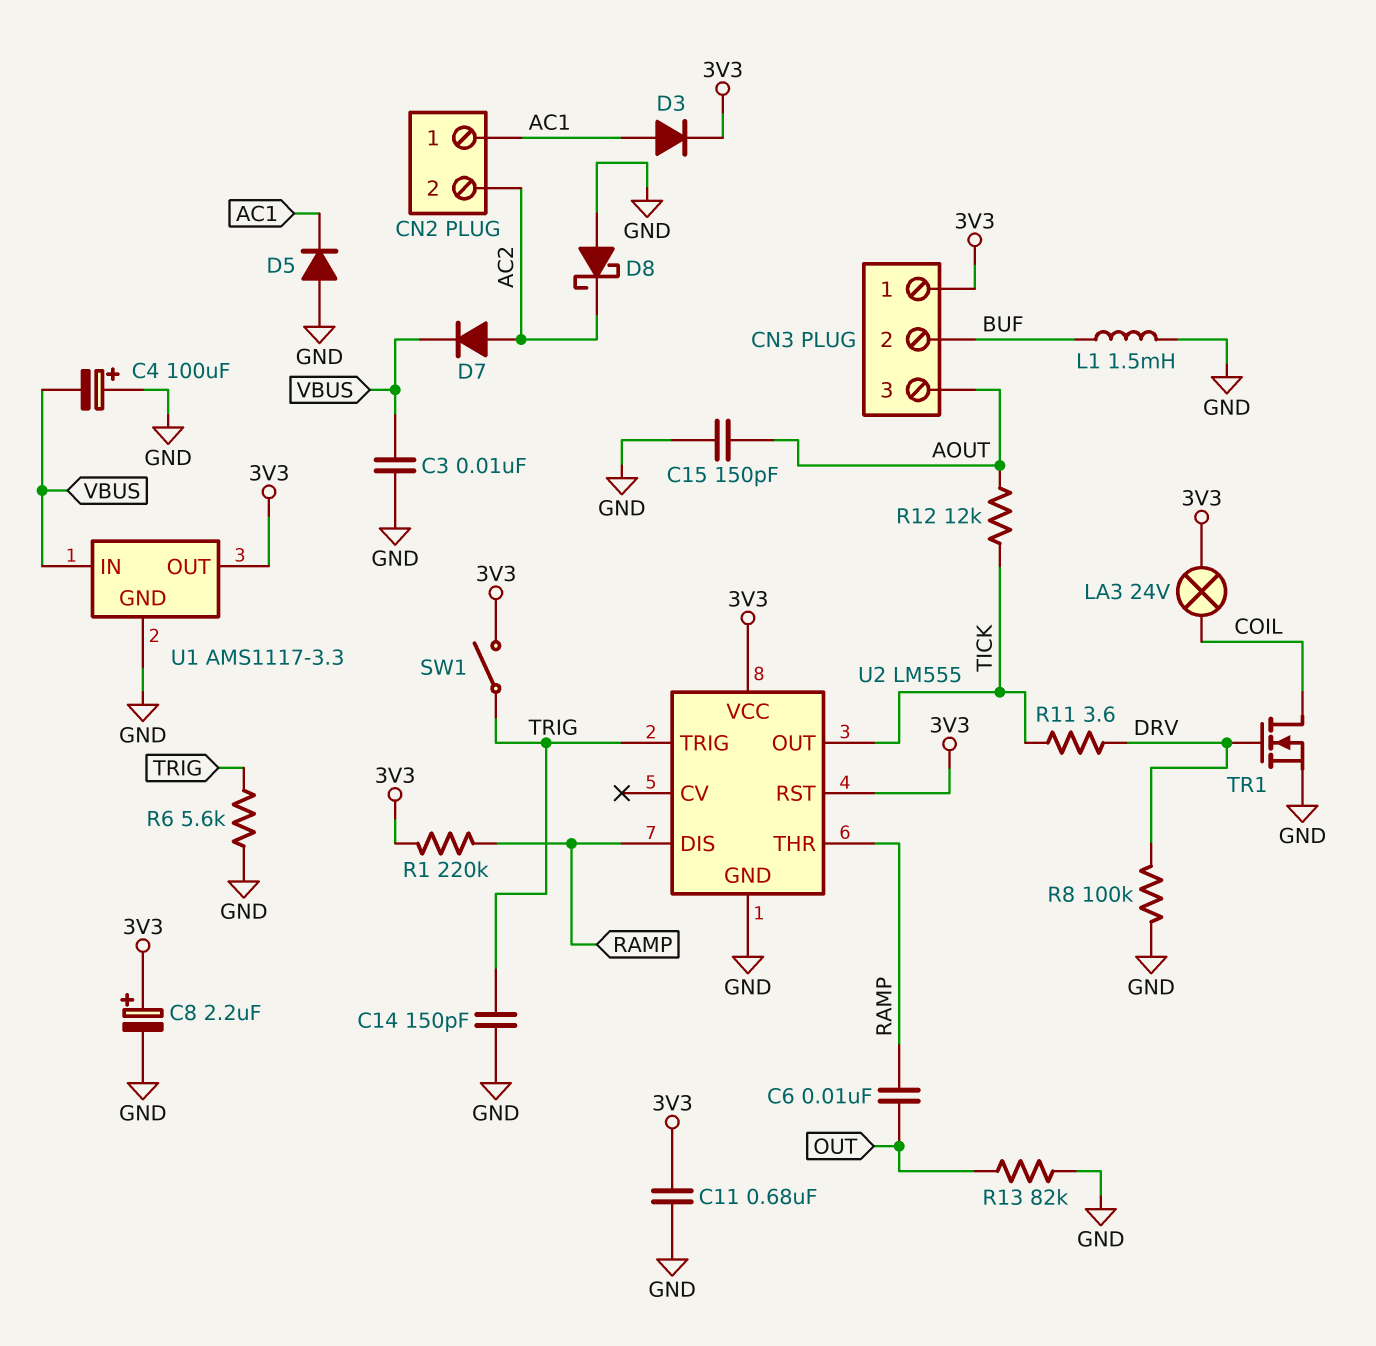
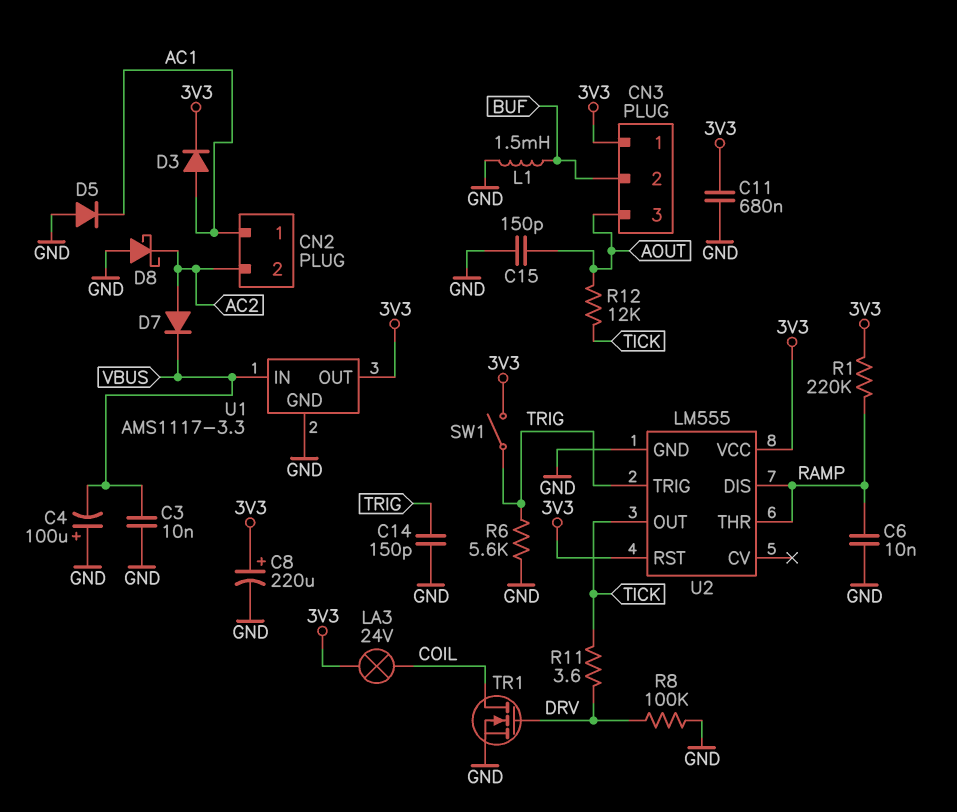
C6: 10nF (OUT, RAMP) -> 10nF (GND, RAMP)
C8: 2.2uF (plus 3V3, minus GND) -> 220uF (plus 3V3, minus GND)
R13: 82k (GND, OUT) -> none

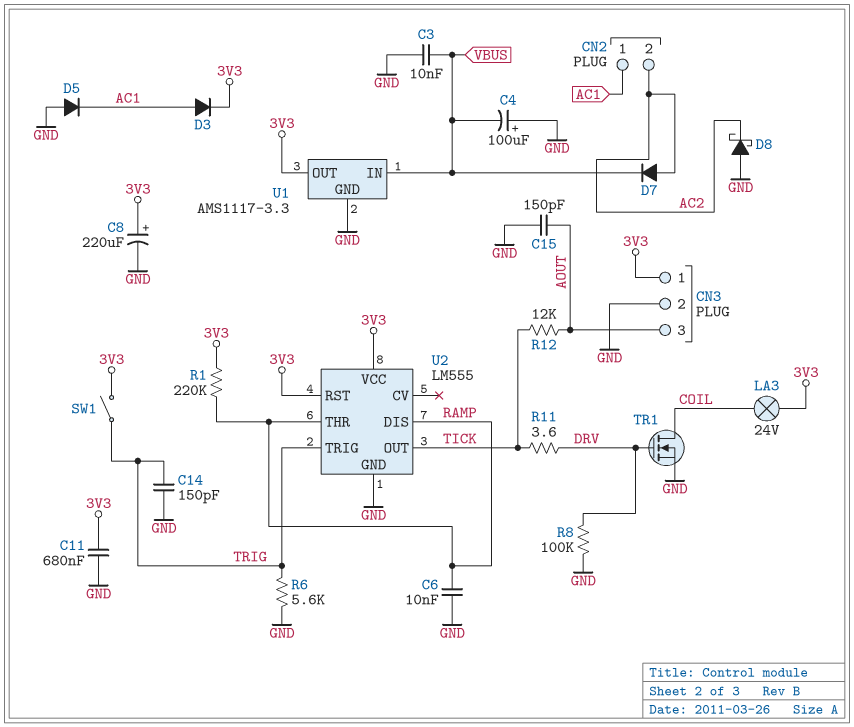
CN3 pin 2: BUF -> GND
L1: 1.5mH (BUF, GND) -> none

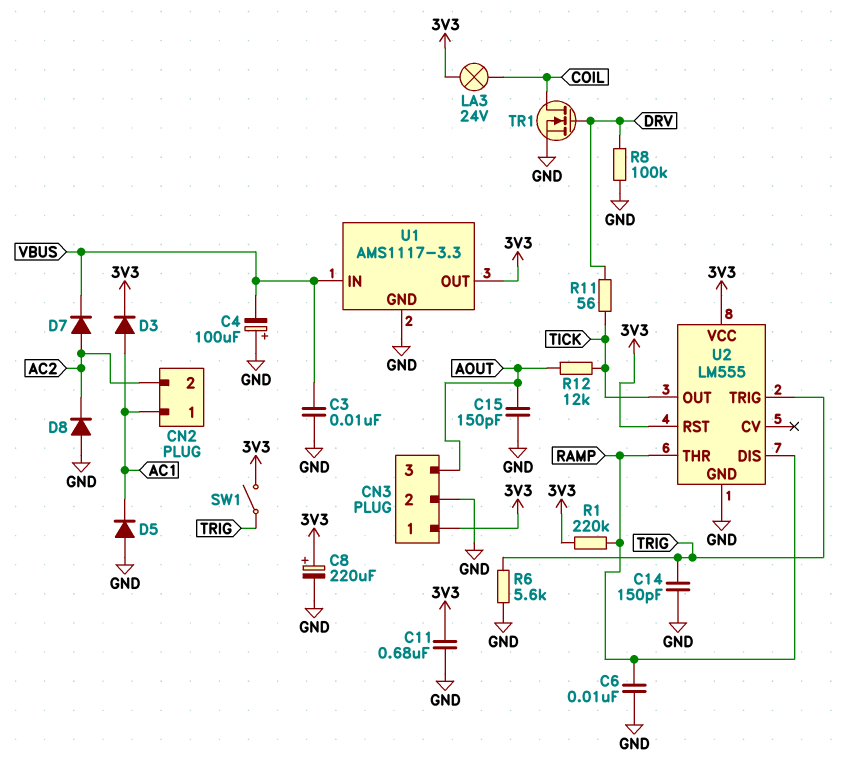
D8: schottky (A GND, K AC2) -> diode (A GND, K AC2)
R11: 3.6 (DRV, TICK) -> 56 (DRV, TICK)

